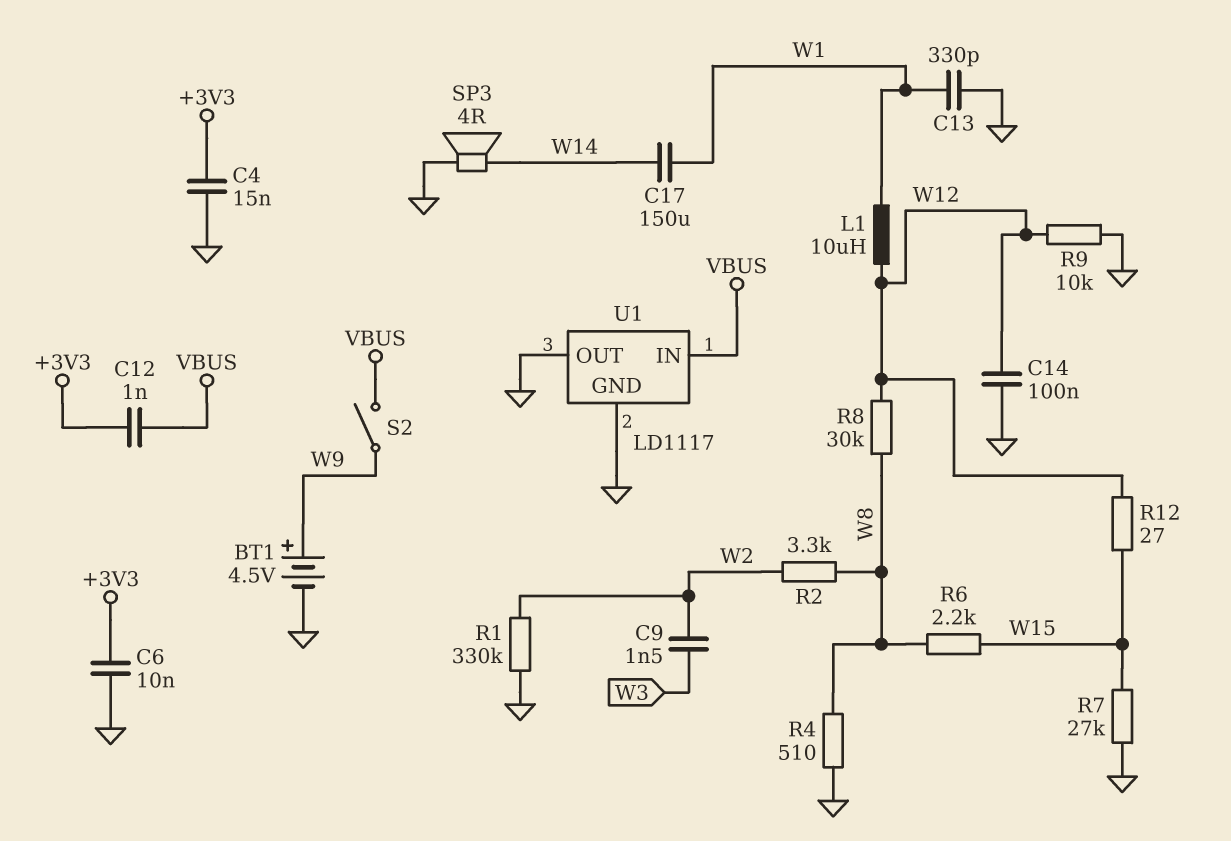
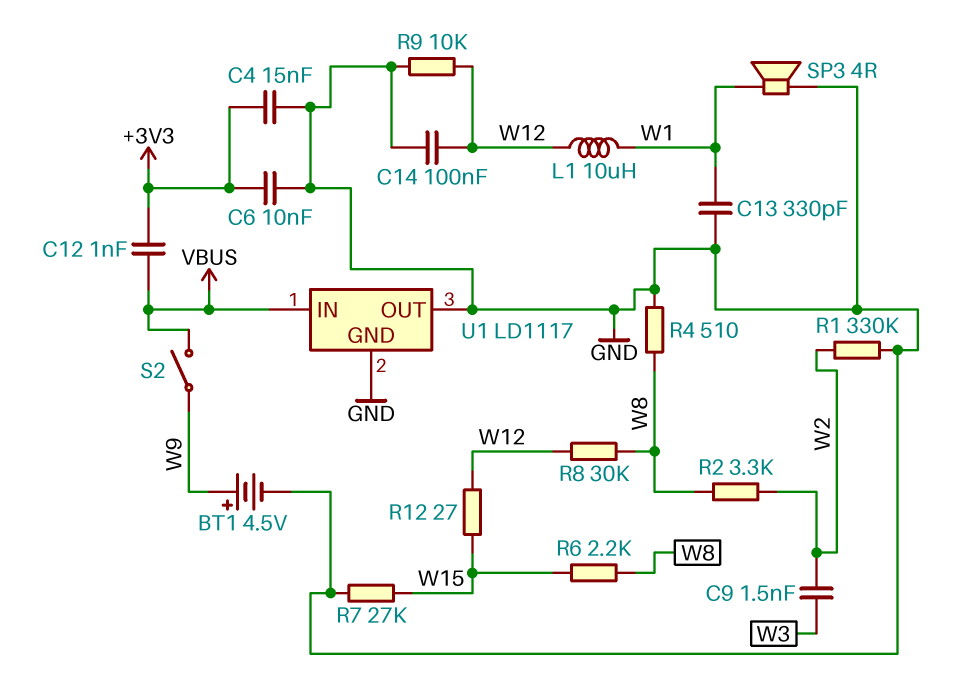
C17: 150uF (W1, W14) -> none
SP3: speaker 4R (GND, W14) -> speaker 4R (GND, W1)

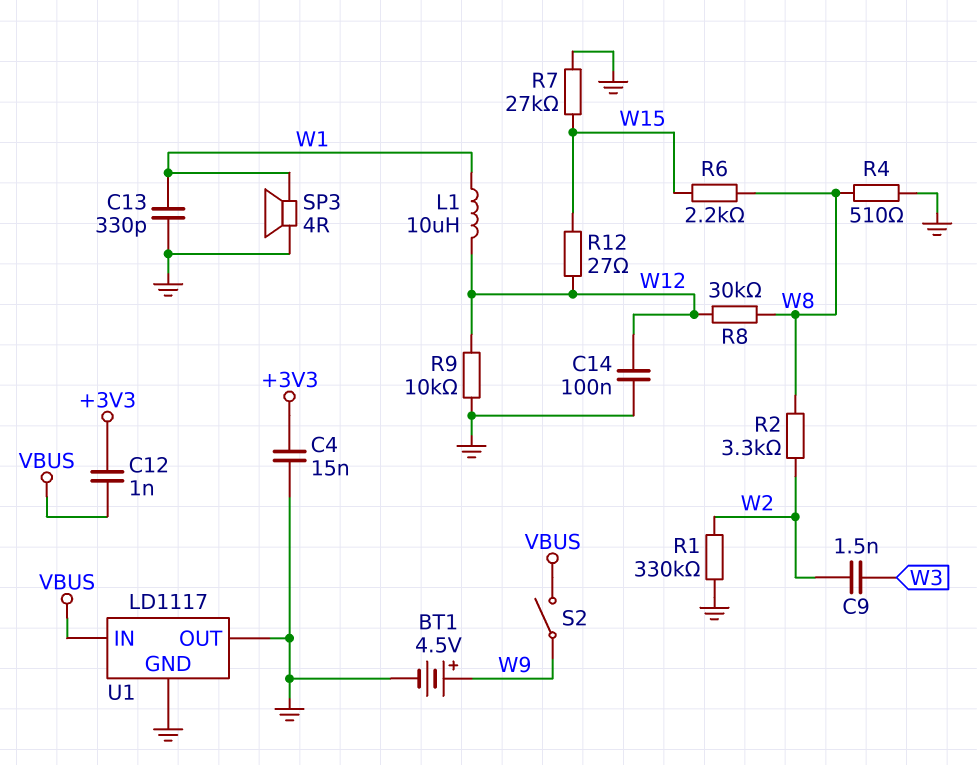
C6: 10nF (+3V3, GND) -> none

